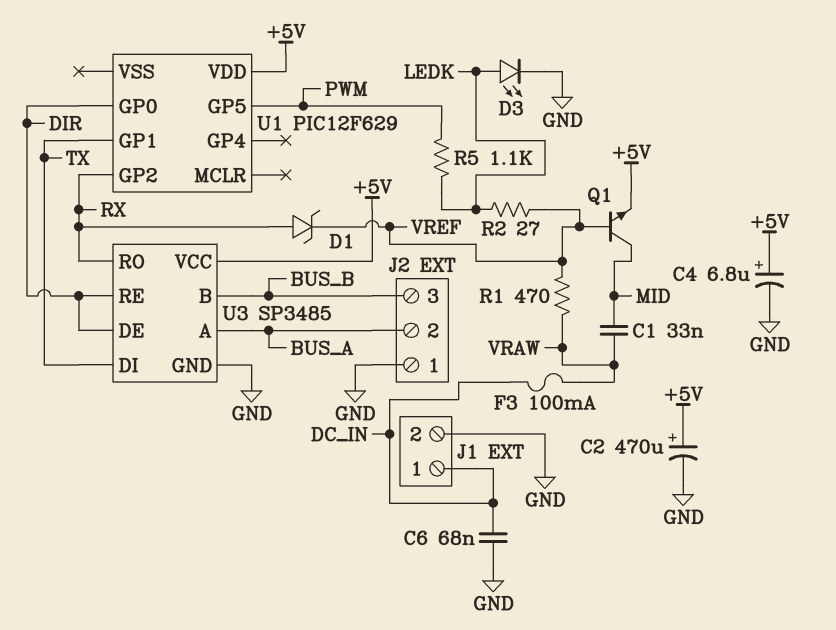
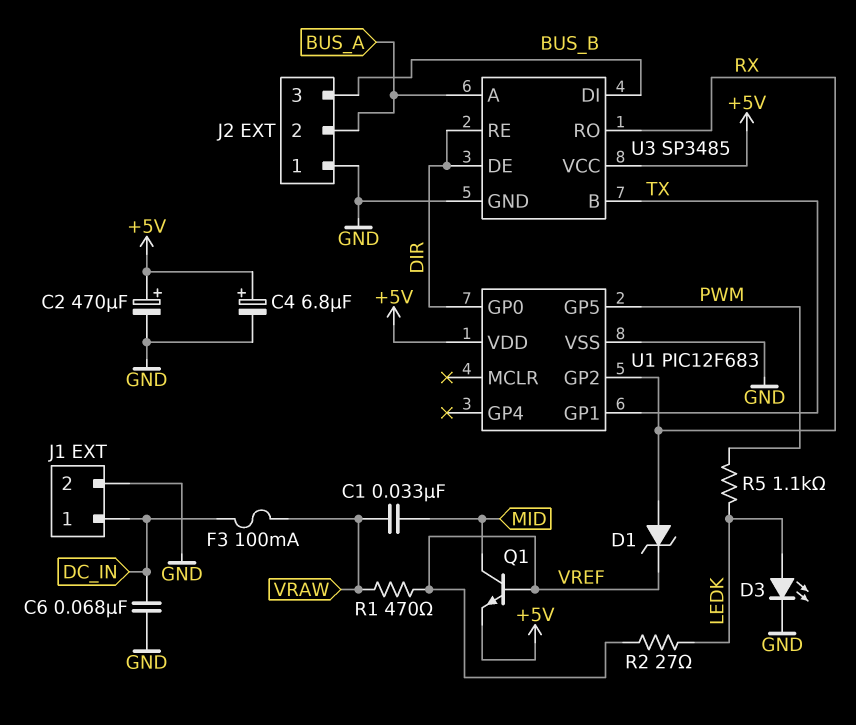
U1: PIC12F629 -> PIC12F683
U1 pin VSS: none -> GND
U3 pin B: BUS_B -> TX
U3 pin DI: TX -> BUS_B

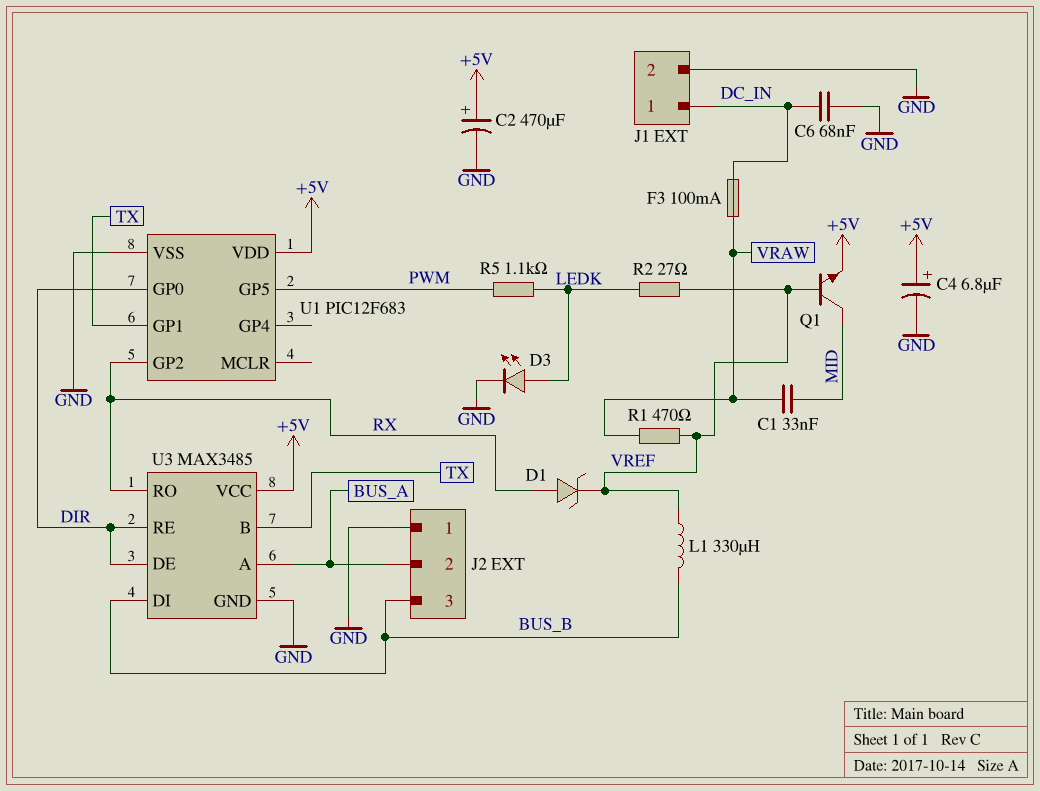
L1: none -> 330uH (BUS_B, VREF)
U3: SP3485 -> MAX3485

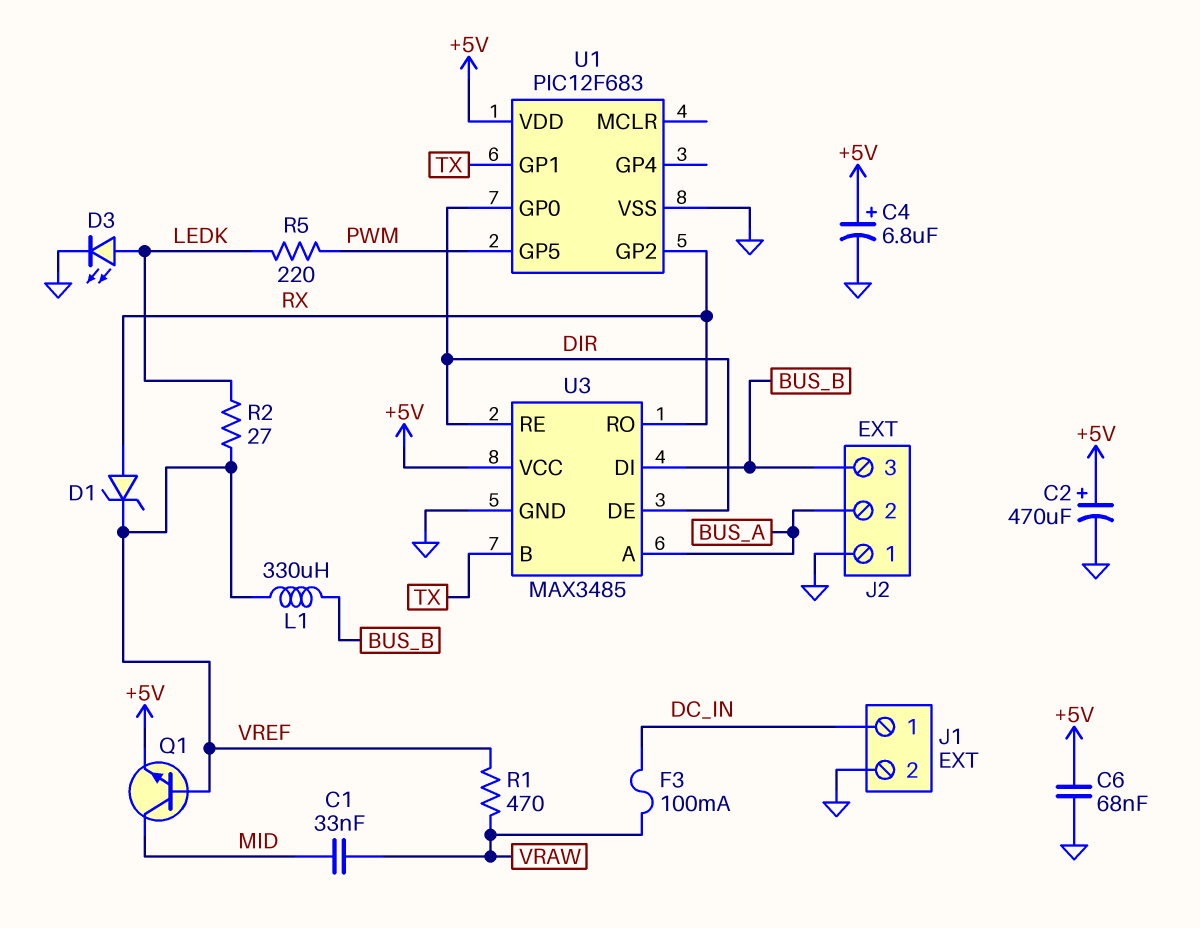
C6: 68nF (DC_IN, GND) -> 68nF (+5V, GND)
R5: 1.1k (LEDK, PWM) -> 220 (LEDK, PWM)

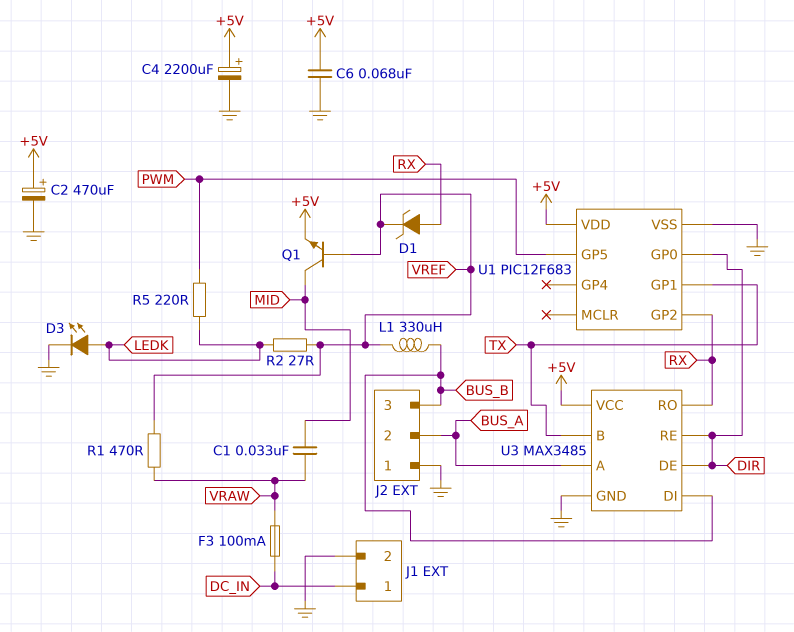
C4: 6.8uF (plus +5V, minus GND) -> 2200uF (plus +5V, minus GND)

